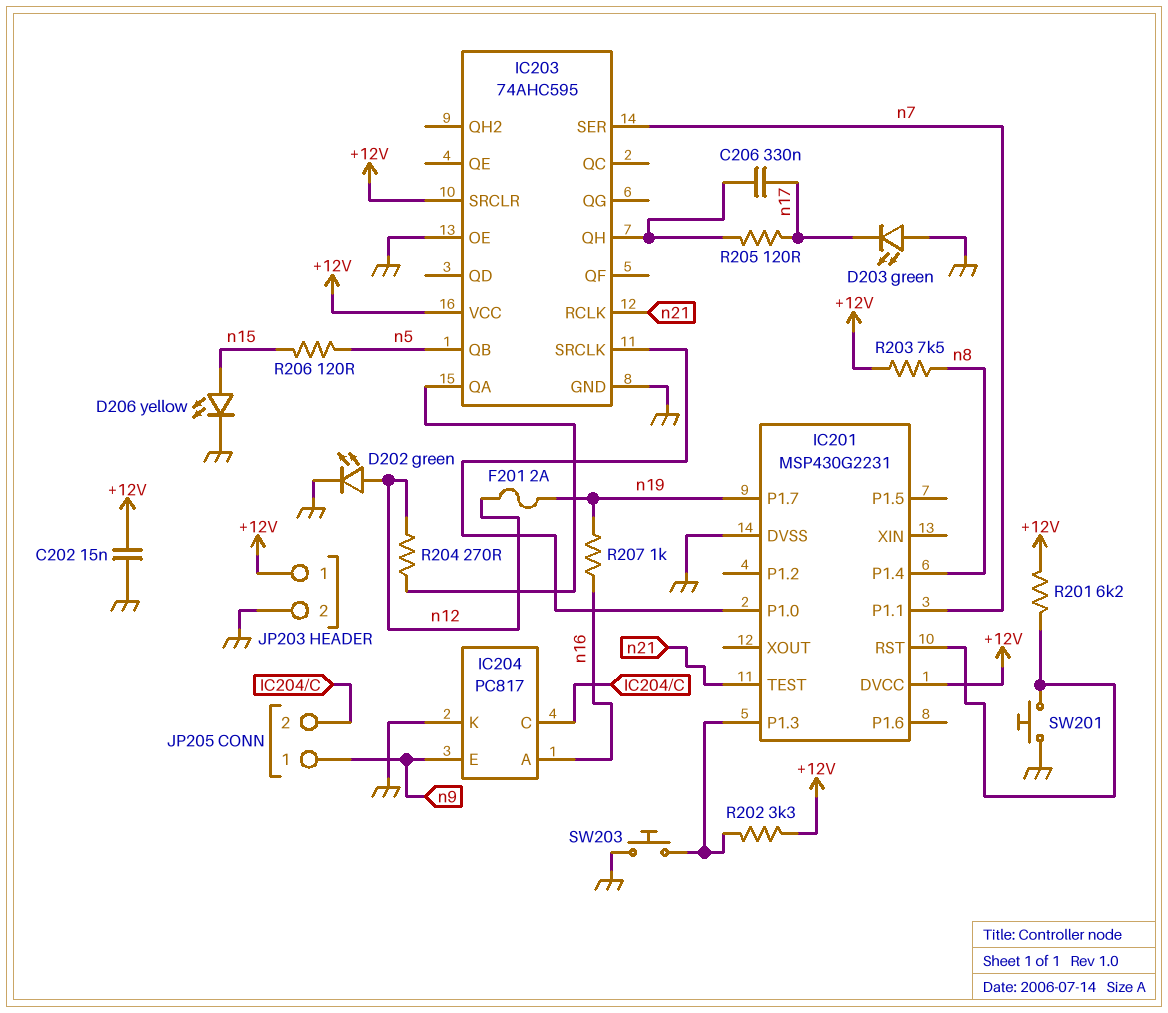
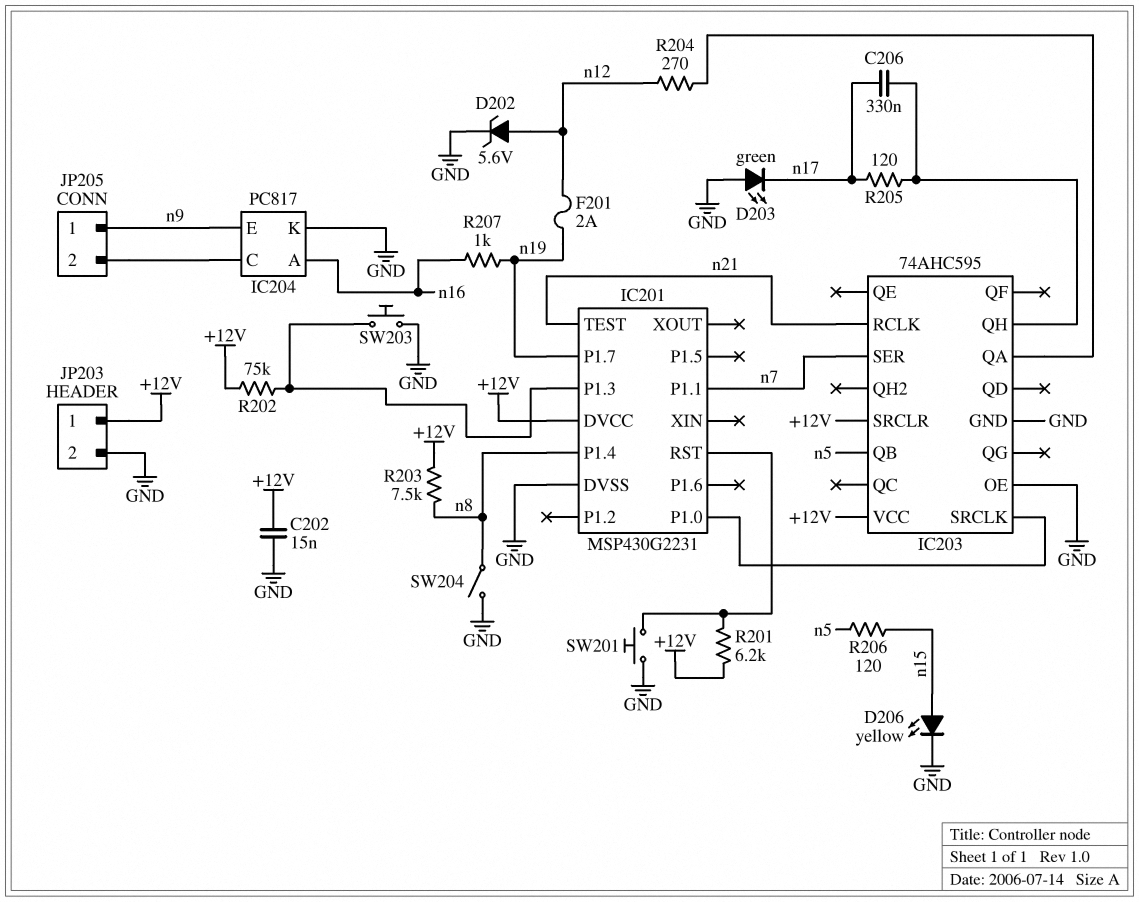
D202: LED green (A n12, K GND) -> zener 5.6V (A n12, K GND)
R202: 3.3k (+12V, IC201/P1.3) -> 75k (+12V, IC201/P1.3)
SW204: none -> switch (GND, n8)

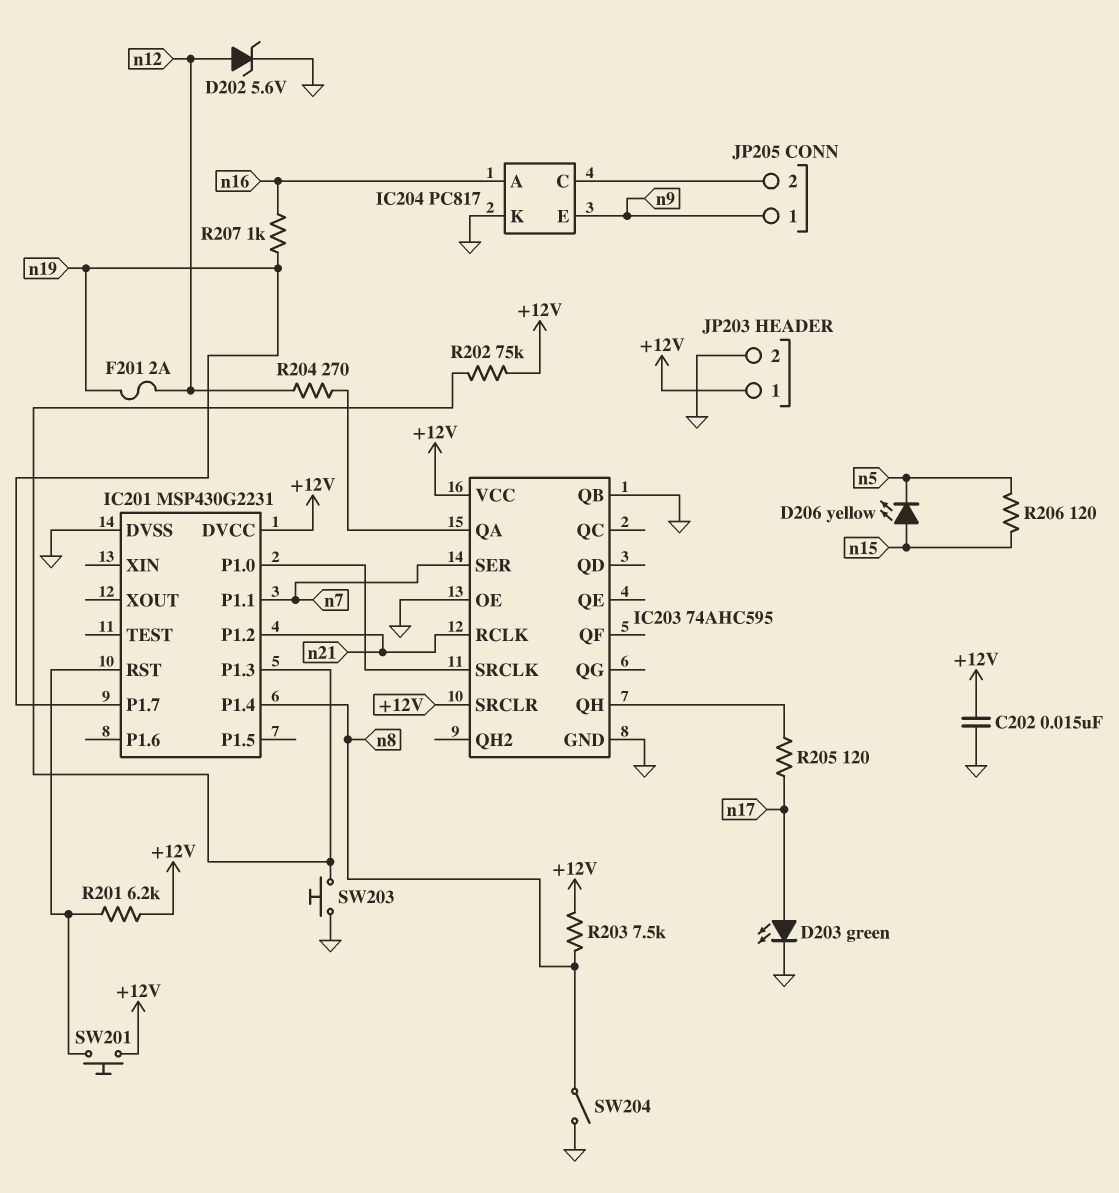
C206: 330nF (IC203/QH, n17) -> none
D203: LED green (A GND, K n17) -> LED green (A n17, K GND)
D206: LED yellow (A n15, K GND) -> LED yellow (A n15, K n5)
IC201 pin P1.2: none -> n21
IC201 pin TEST: n21 -> none
IC203 pin QB: n5 -> GND
SW201: button (GND, IC201/RST) -> button (+12V, IC201/RST)

